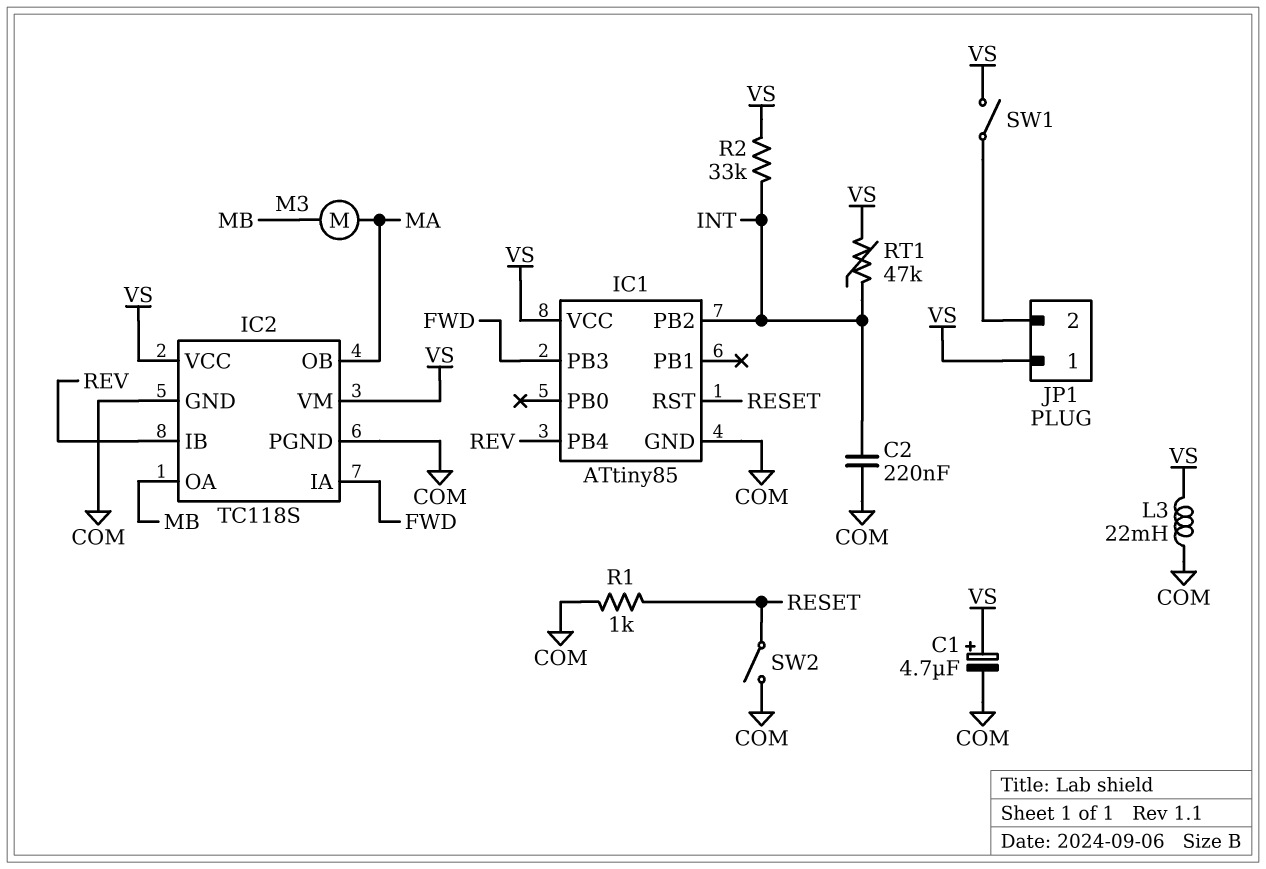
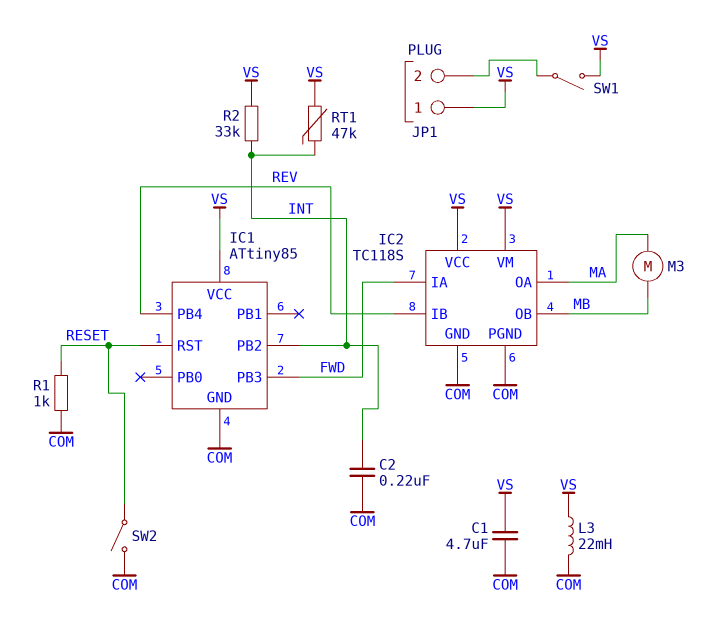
C1: 4.7uF (plus VS, minus COM) -> 4.7uF (COM, VS)
IC2 pin OA: MB -> MA
IC2 pin OB: MA -> MB

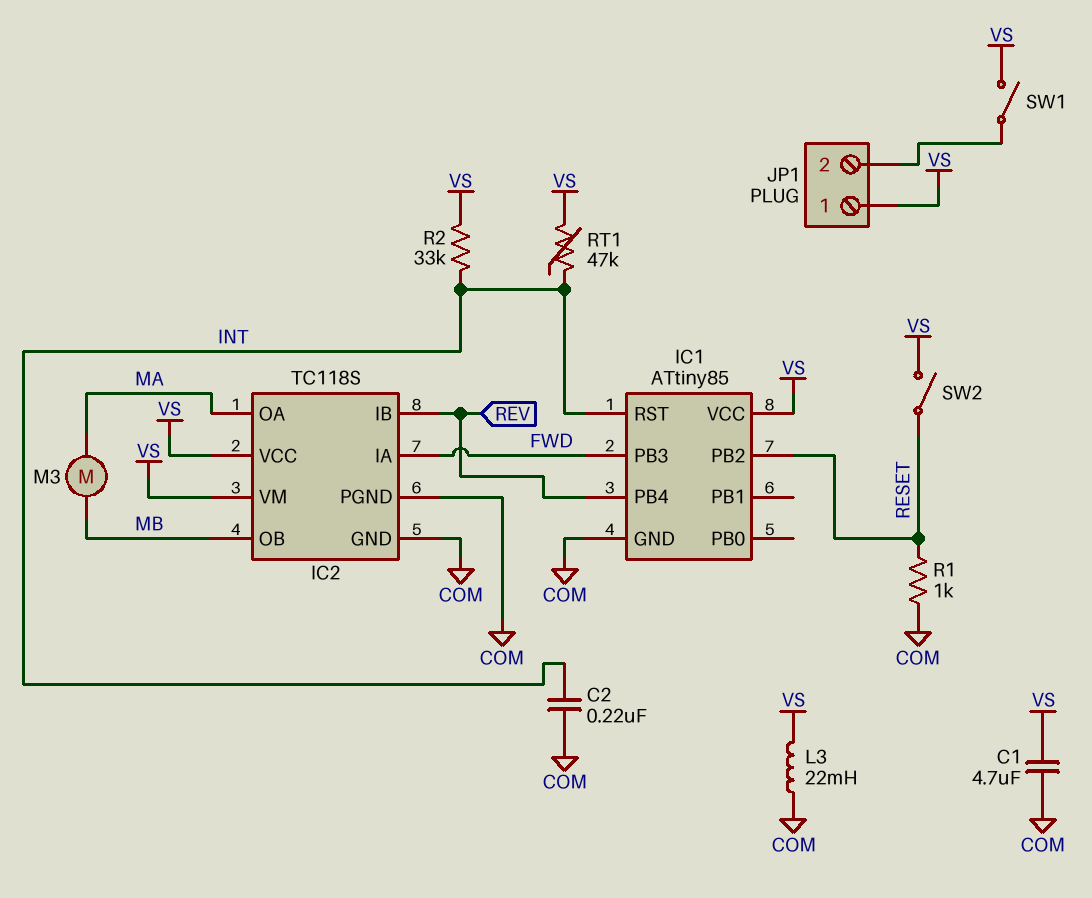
IC1 pin PB2: INT -> RESET
IC1 pin RST: RESET -> INT
SW2: switch (COM, RESET) -> switch (RESET, VS)

